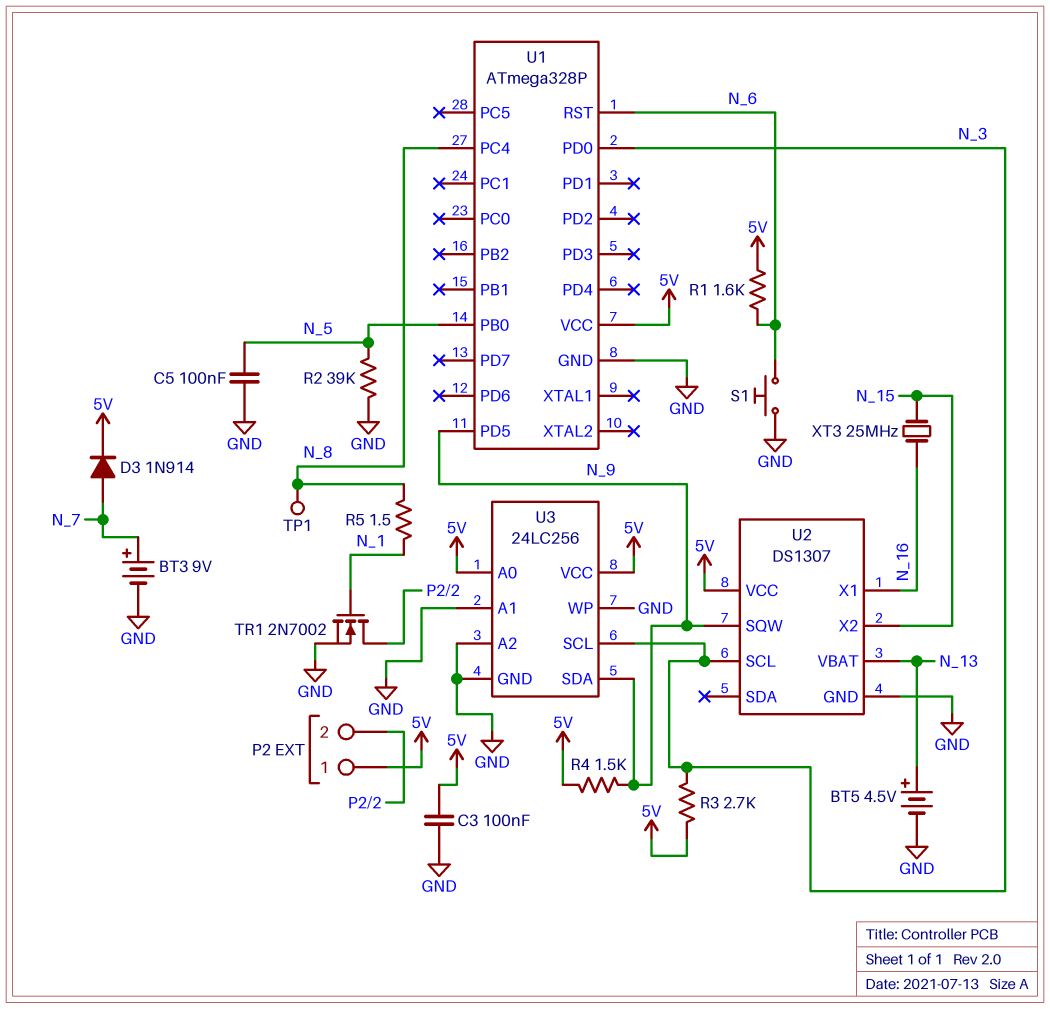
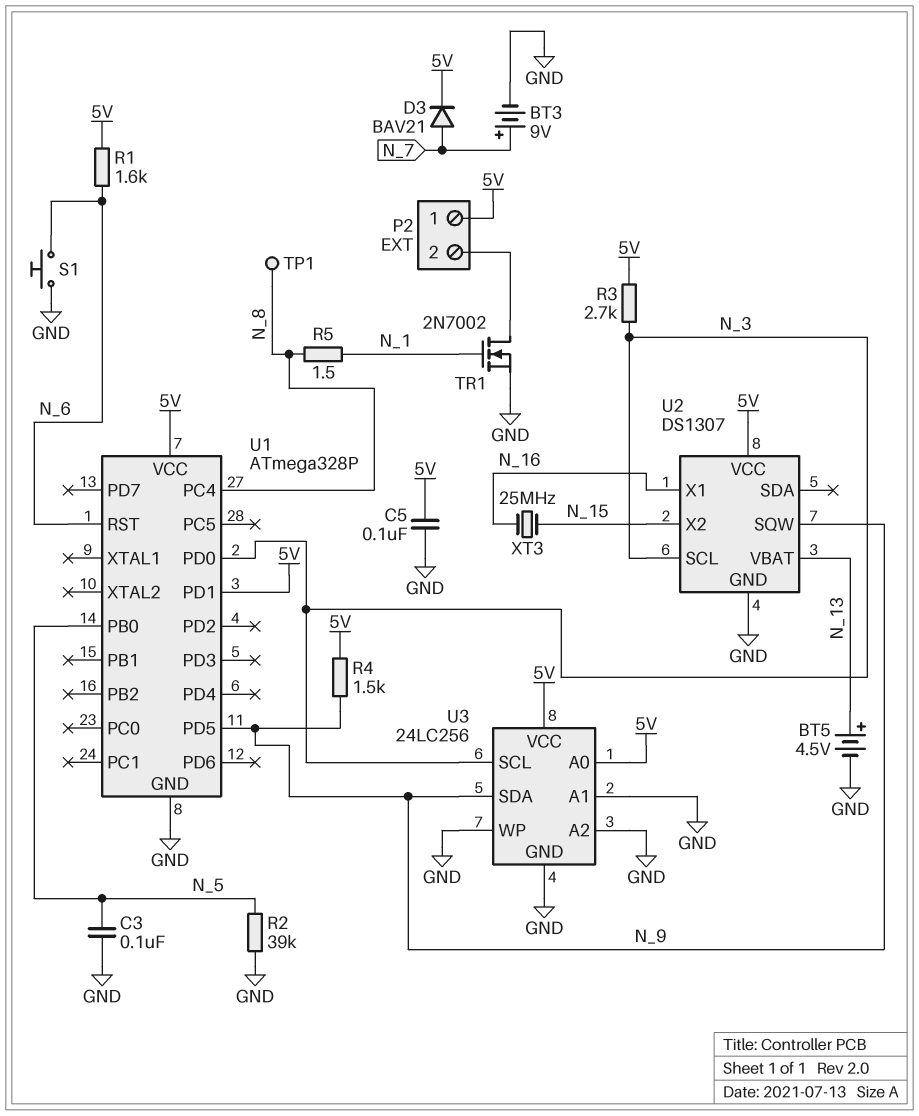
C3: 100nF (5V, GND) -> 100nF (GND, N_5)
C5: 100nF (GND, N_5) -> 100nF (5V, GND)
D3: diode 1N914 (A N_7, K 5V) -> diode BAV21 (A N_7, K 5V)
U1 pin PD1: none -> 5V

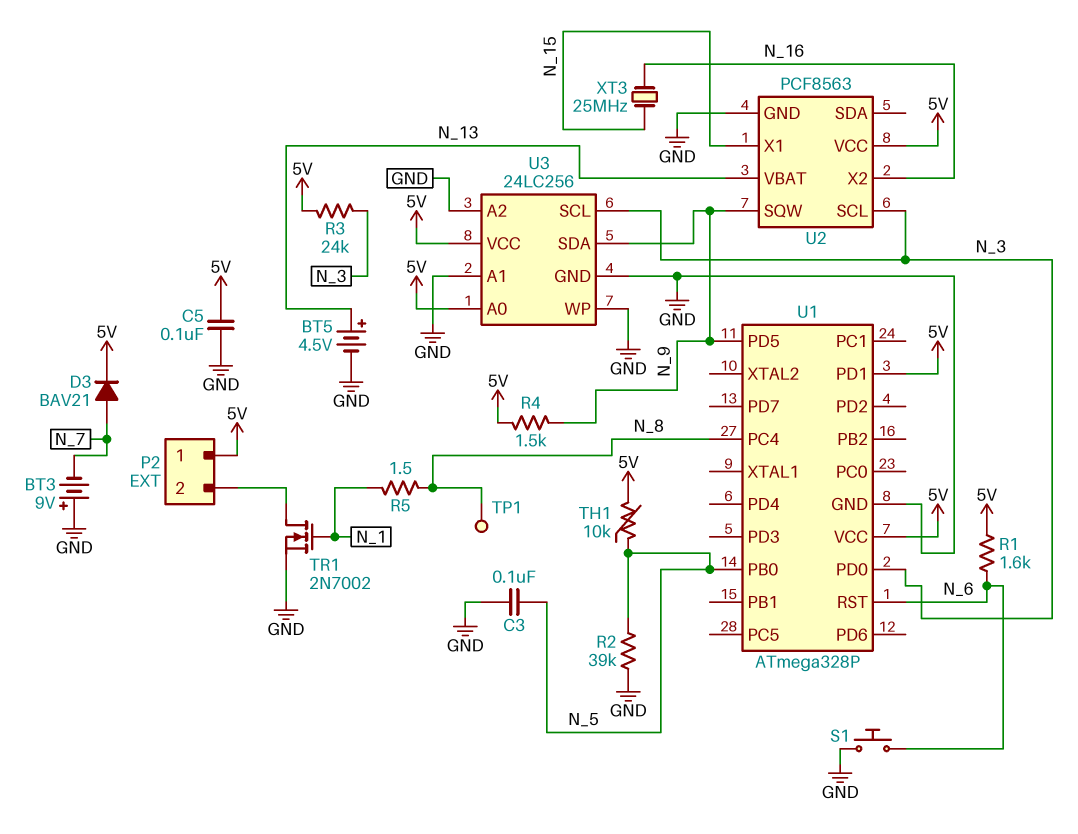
BT3: 9V (plus N_7, minus GND) -> 9V (plus GND, minus N_7)
R3: 2.7k (5V, N_3) -> 24k (5V, N_3)
TH1: none -> 10k (5V, N_5)
U2: DS1307 -> PCF8563
U2 pin X1: N_16 -> N_15
U2 pin X2: N_15 -> N_16

